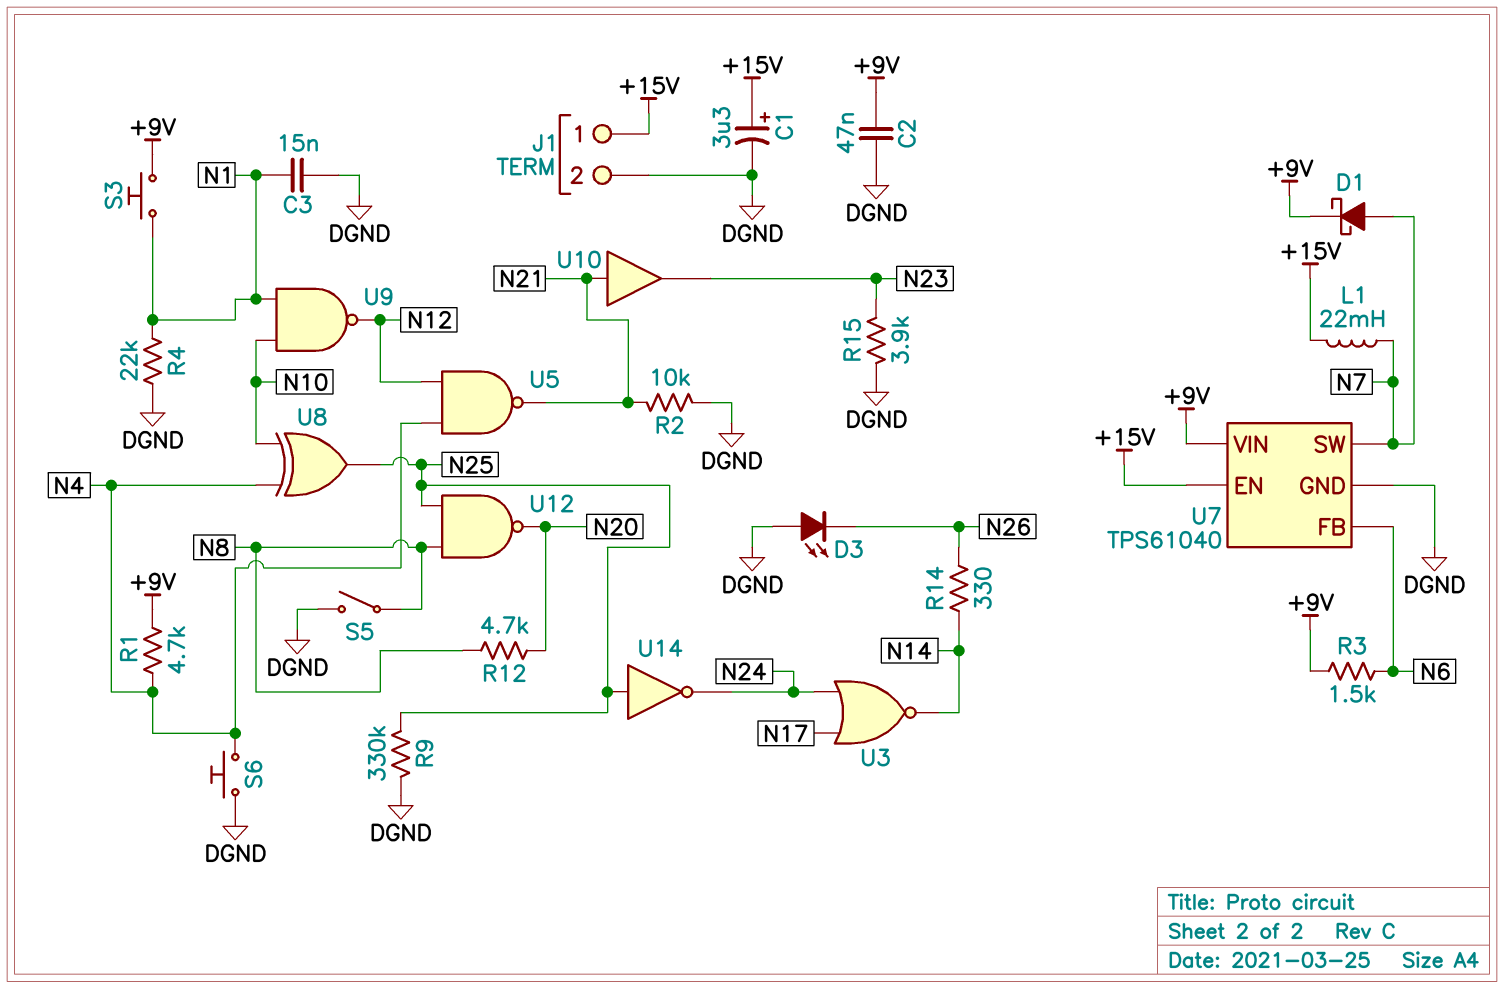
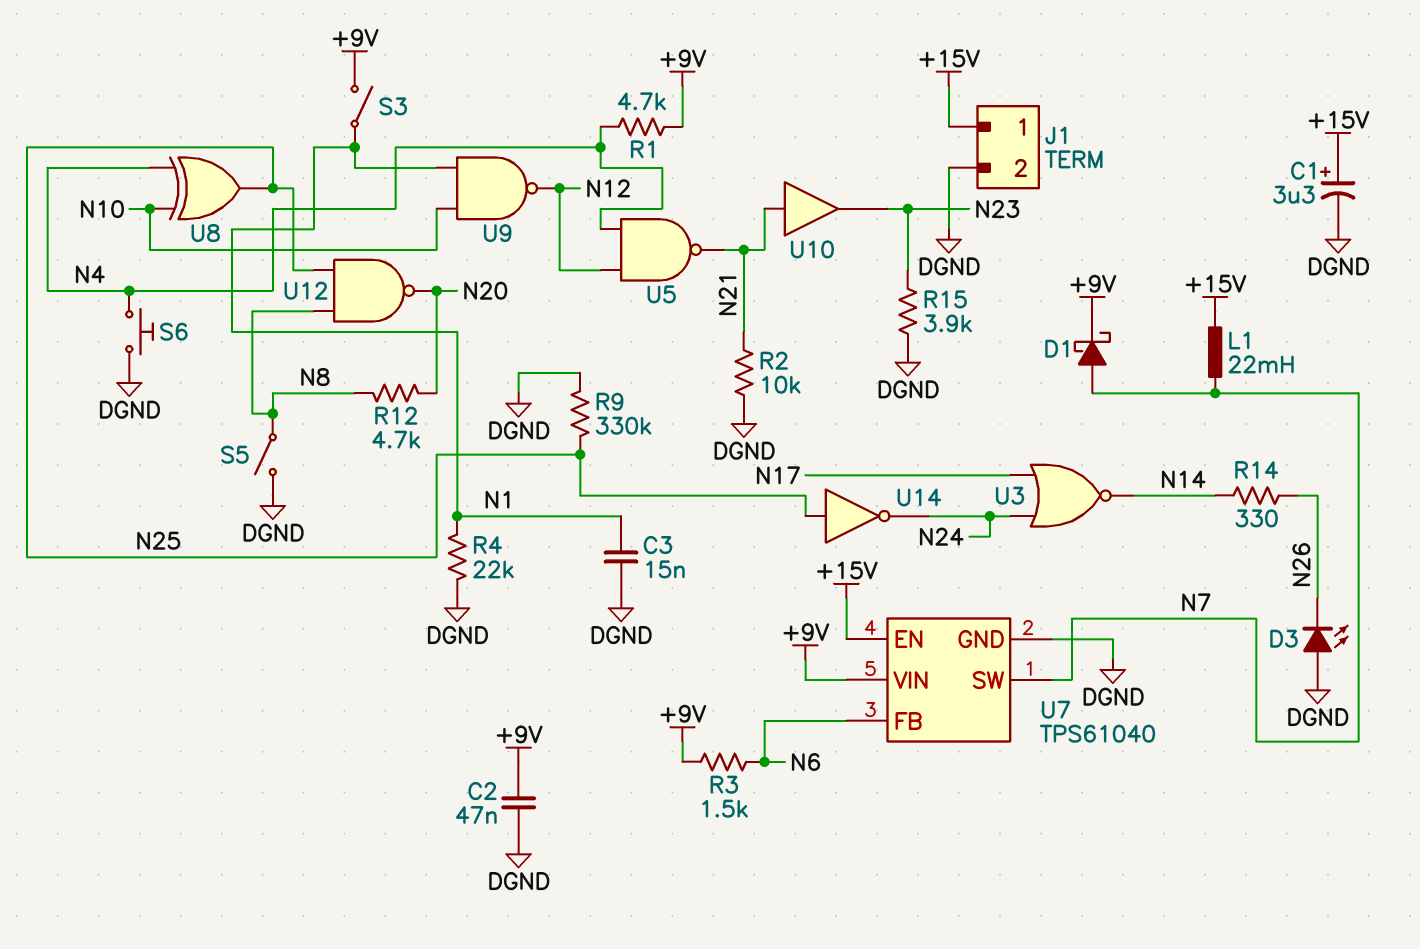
S3: button (+9V, N1) -> switch (+9V, N1)

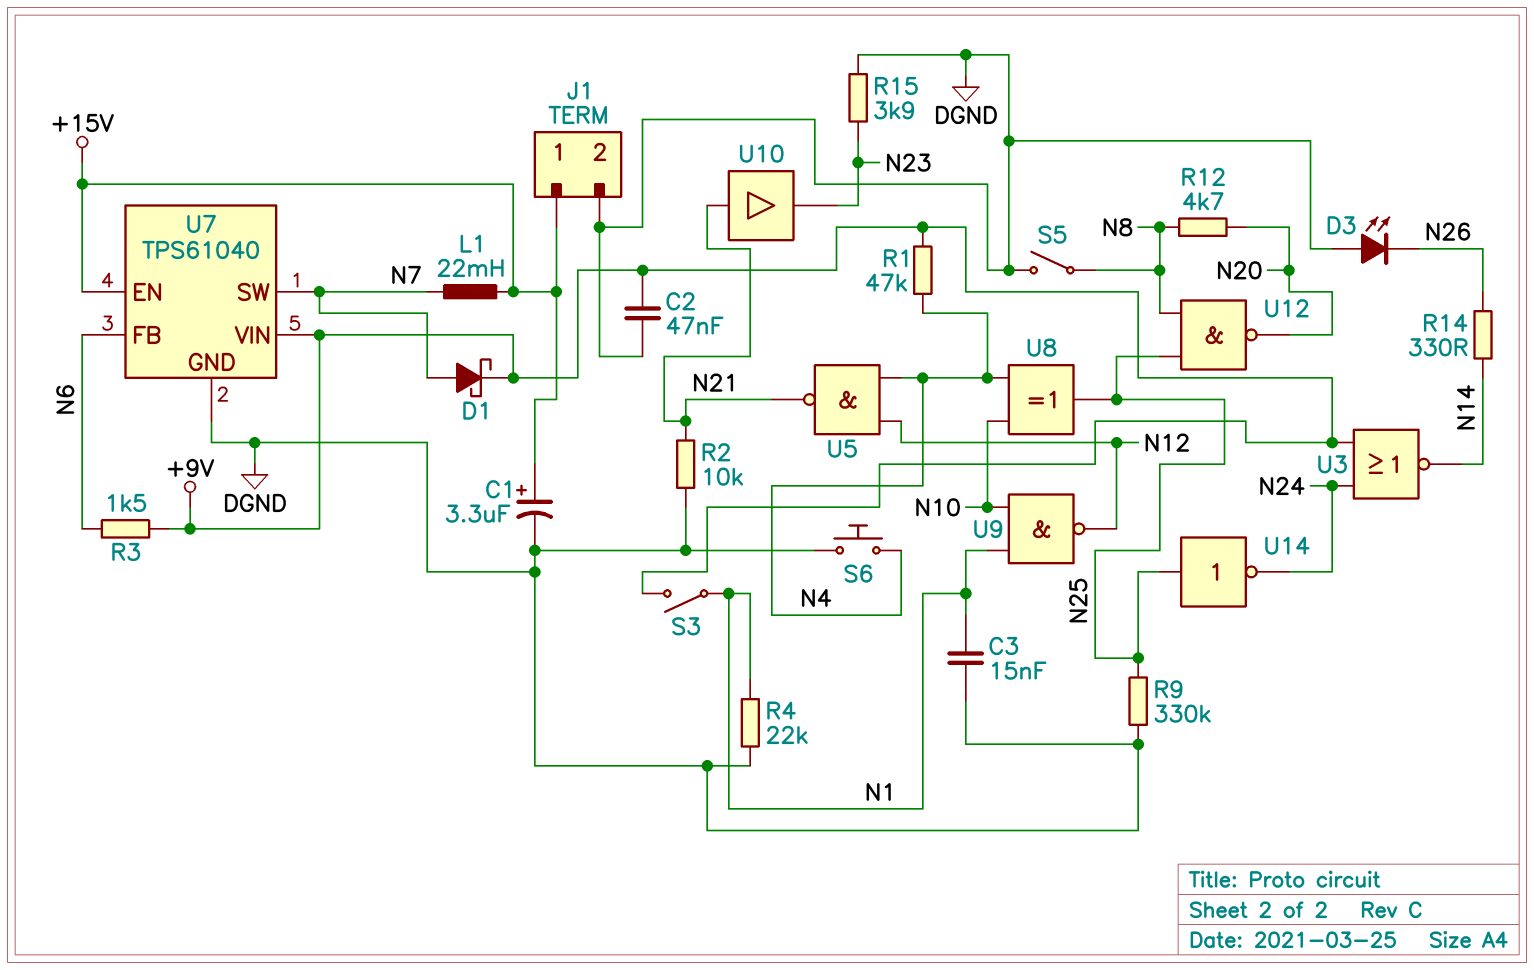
R1: 4.7k (+9V, N4) -> 47k (+9V, N4)
U3: NOR (in N17, in N24, out N14) -> NOR (in +9V, in N24, out N14)

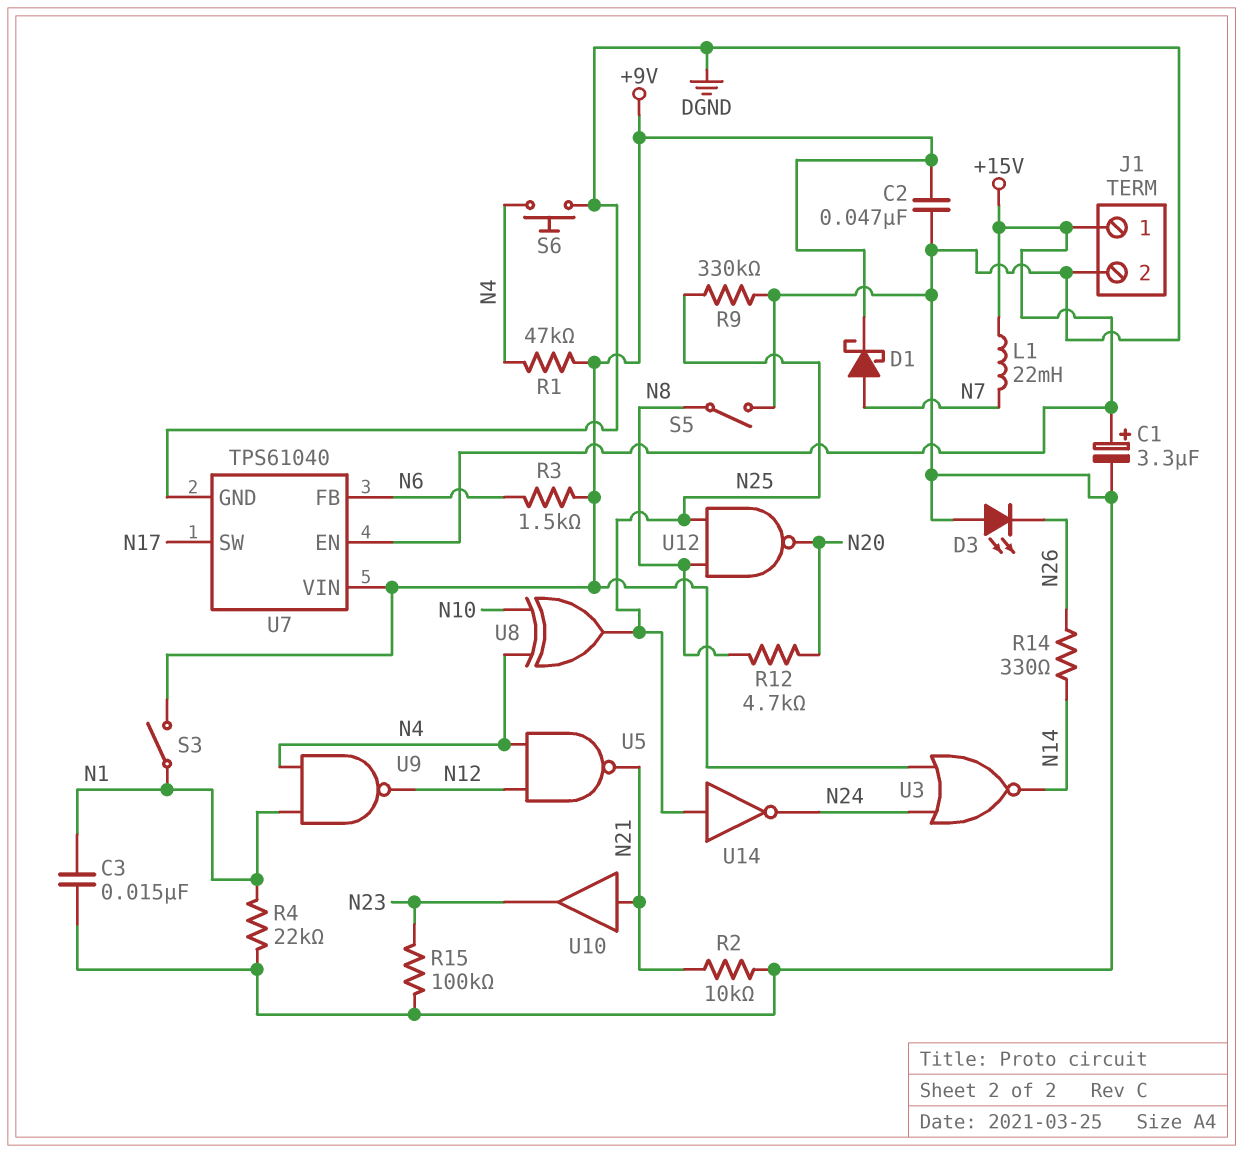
R15: 3.9k (DGND, N23) -> 100k (DGND, N23)
U7 pin SW: N7 -> N17
U9: NAND (in N1, in N10, out N12) -> NAND (in N1, in N4, out N12)

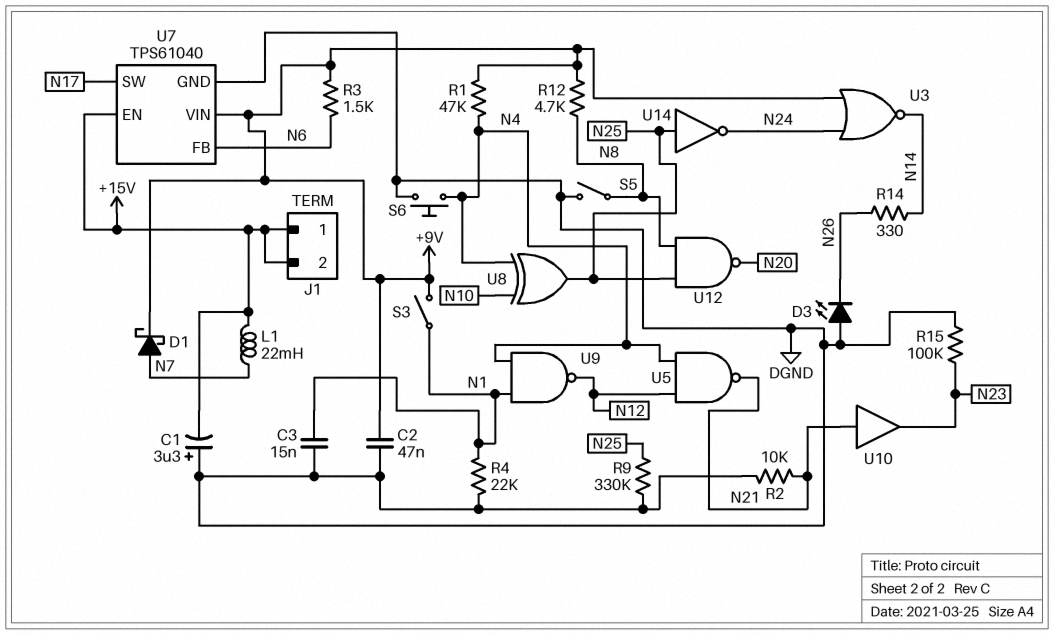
C1: 3.3uF (plus +15V, minus DGND) -> 3.3uF (plus DGND, minus +15V)
J1 pin 2: DGND -> +15V
R12: 4.7k (N8, N20) -> 4.7k (+9V, N8)

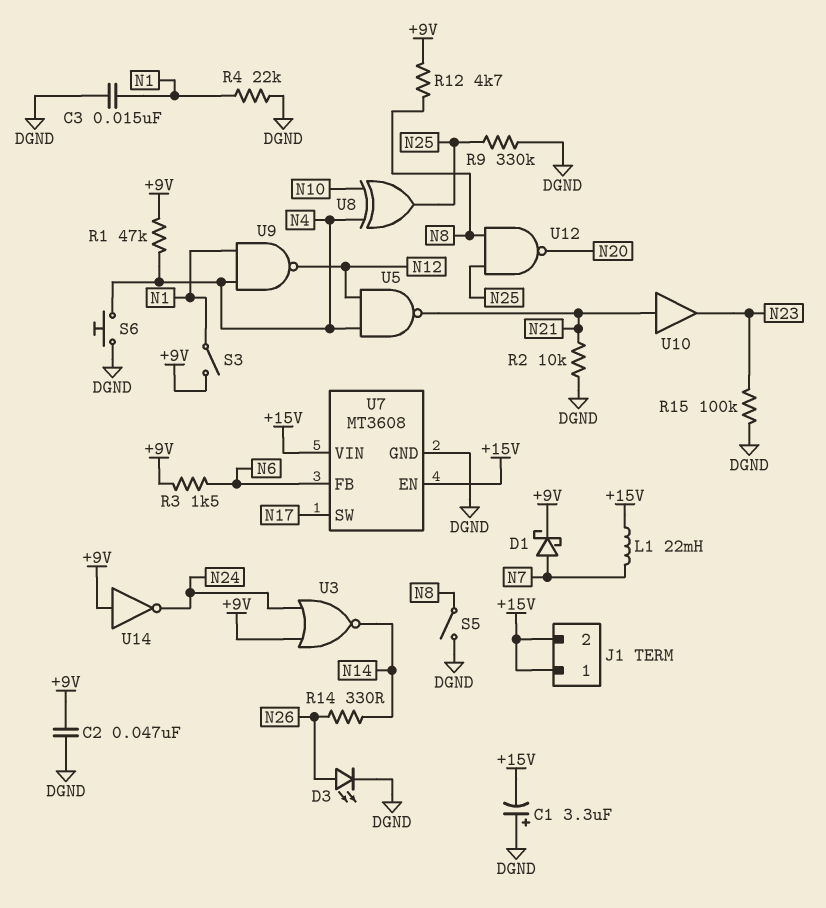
D3: LED (A DGND, K N26) -> LED (A N26, K DGND)
U7: TPS61040 -> MT3608
U7 pin VIN: +9V -> +15V
U14: NOT (in N25, out N24) -> NOT (in +9V, out N24)

